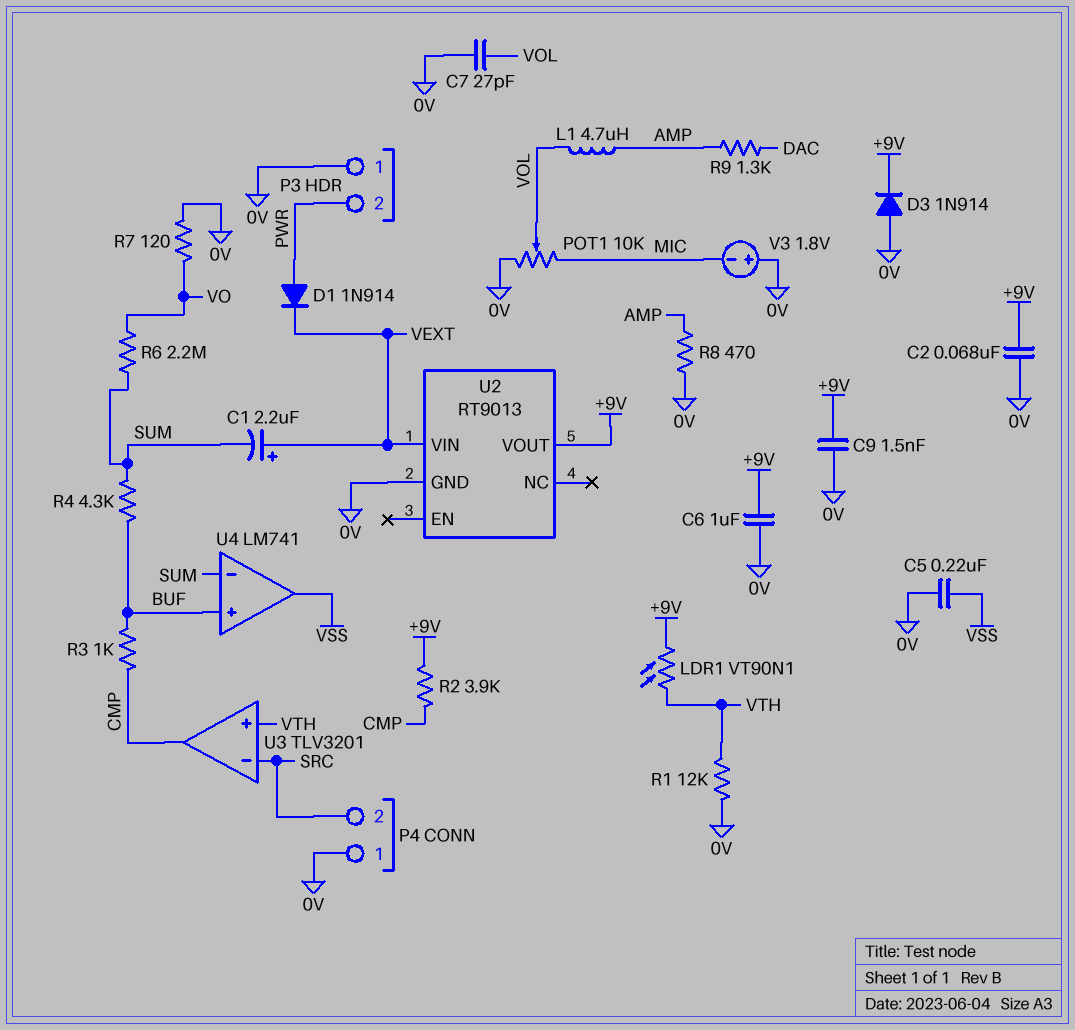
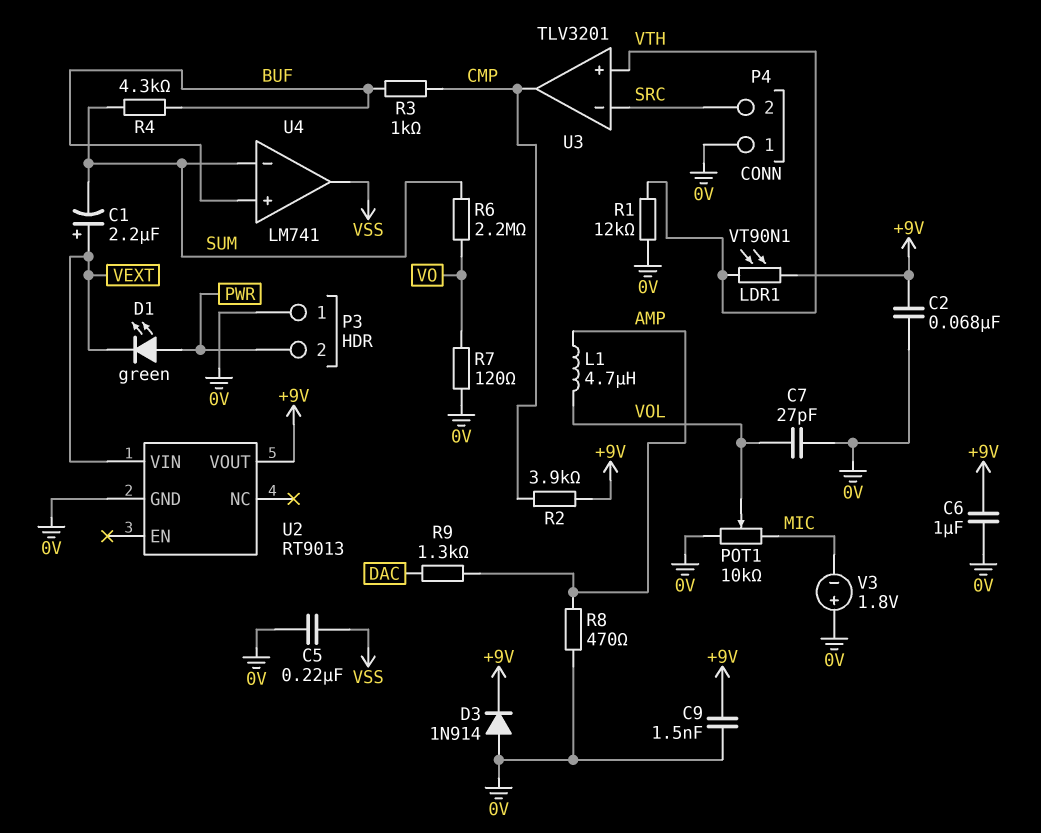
D1: diode 1N914 (A PWR, K VEXT) -> LED green (A PWR, K VEXT)

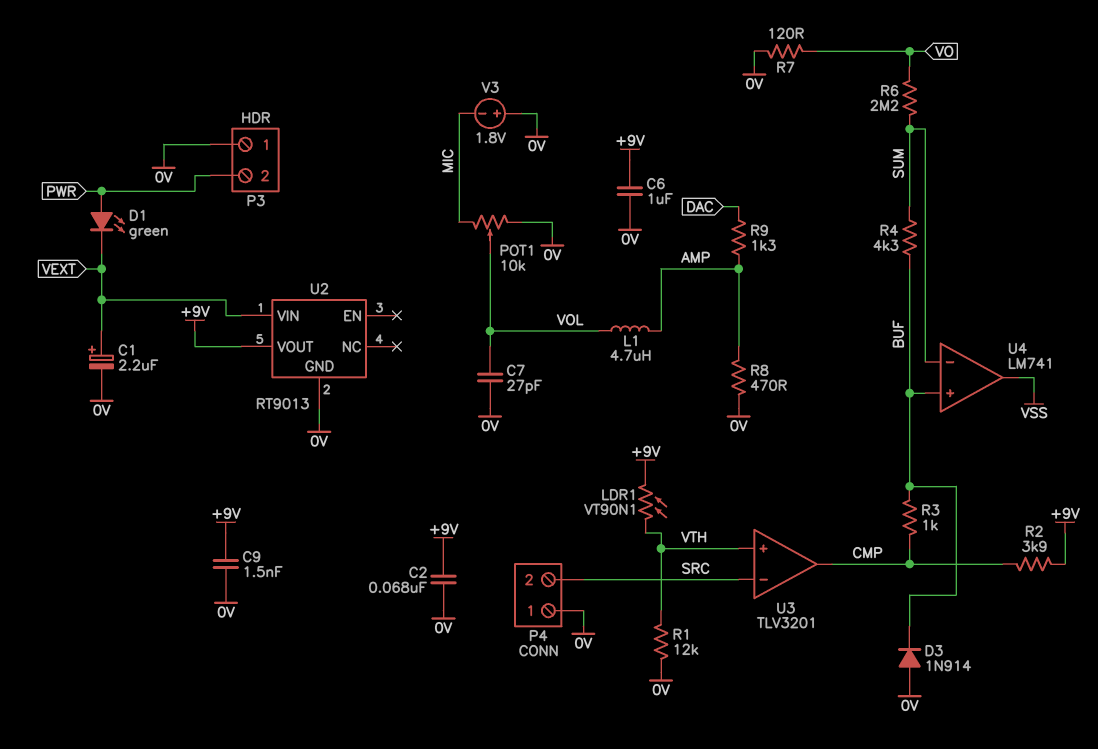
C1: 2.2uF (plus VEXT, minus SUM) -> 2.2uF (plus VEXT, minus 0V)
C5: 220nF (0V, VSS) -> none
D3: diode 1N914 (A 0V, K +9V) -> diode 1N914 (A 0V, K BUF)

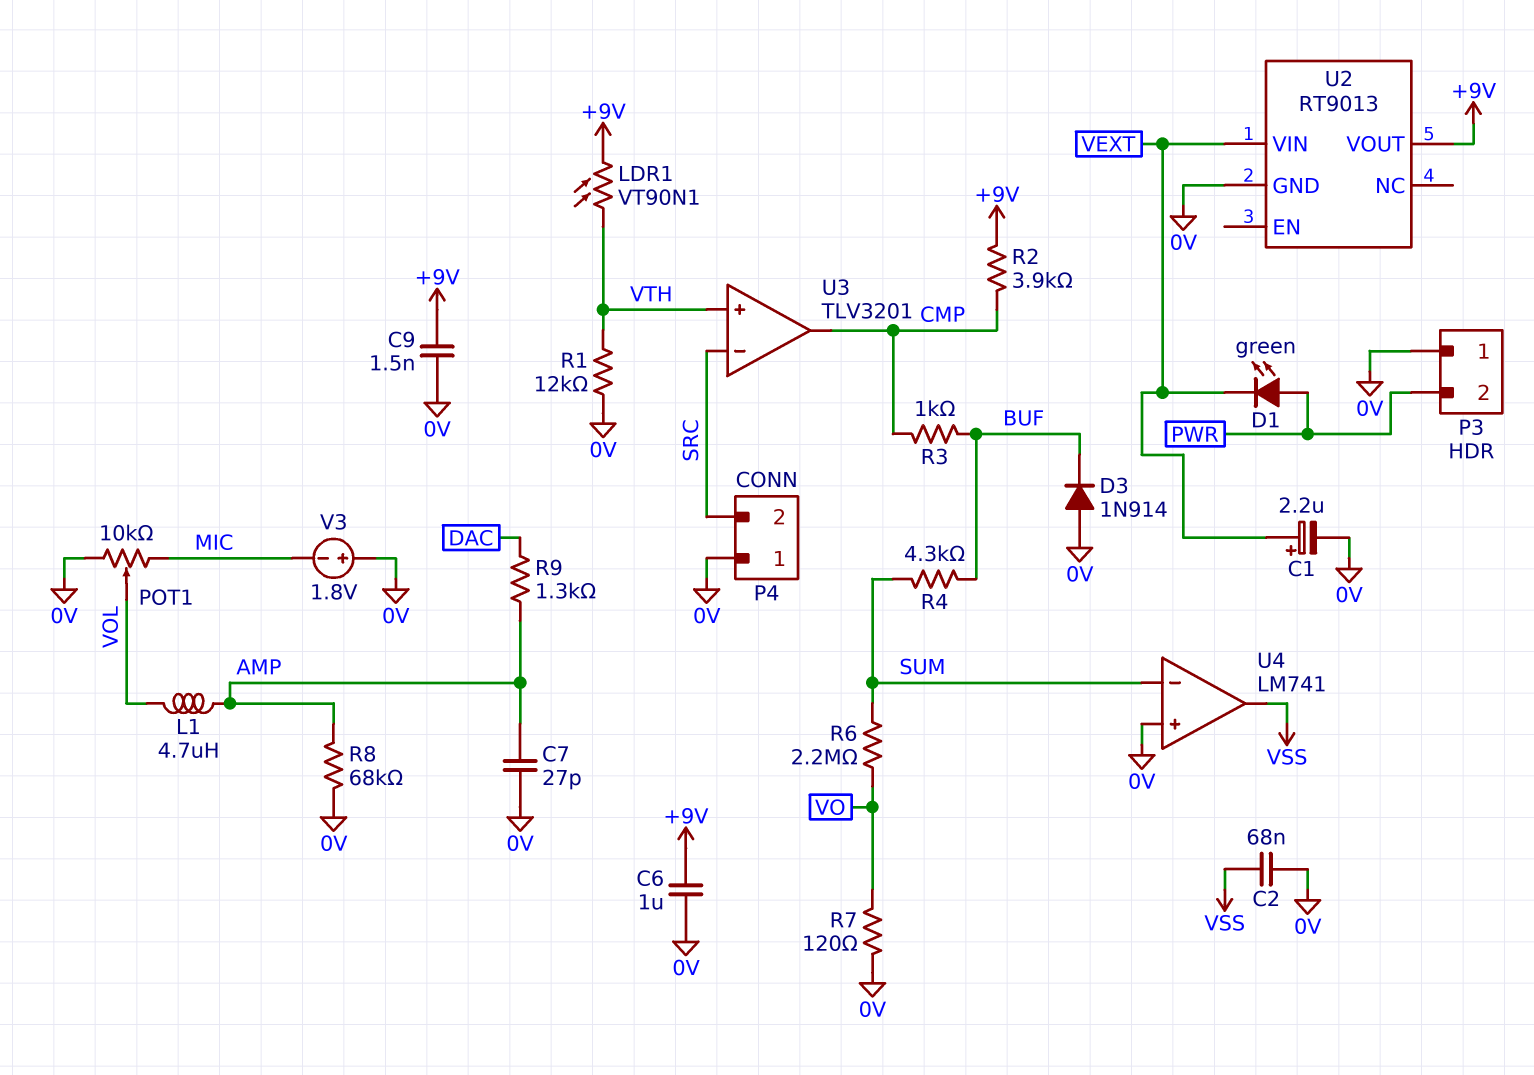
C2: 68nF (+9V, 0V) -> 68nF (0V, VSS)
C7: 27pF (0V, VOL) -> 27pF (0V, AMP)
R8: 470 (0V, AMP) -> 68k (0V, AMP)
U4 pin in+: BUF -> 0V

